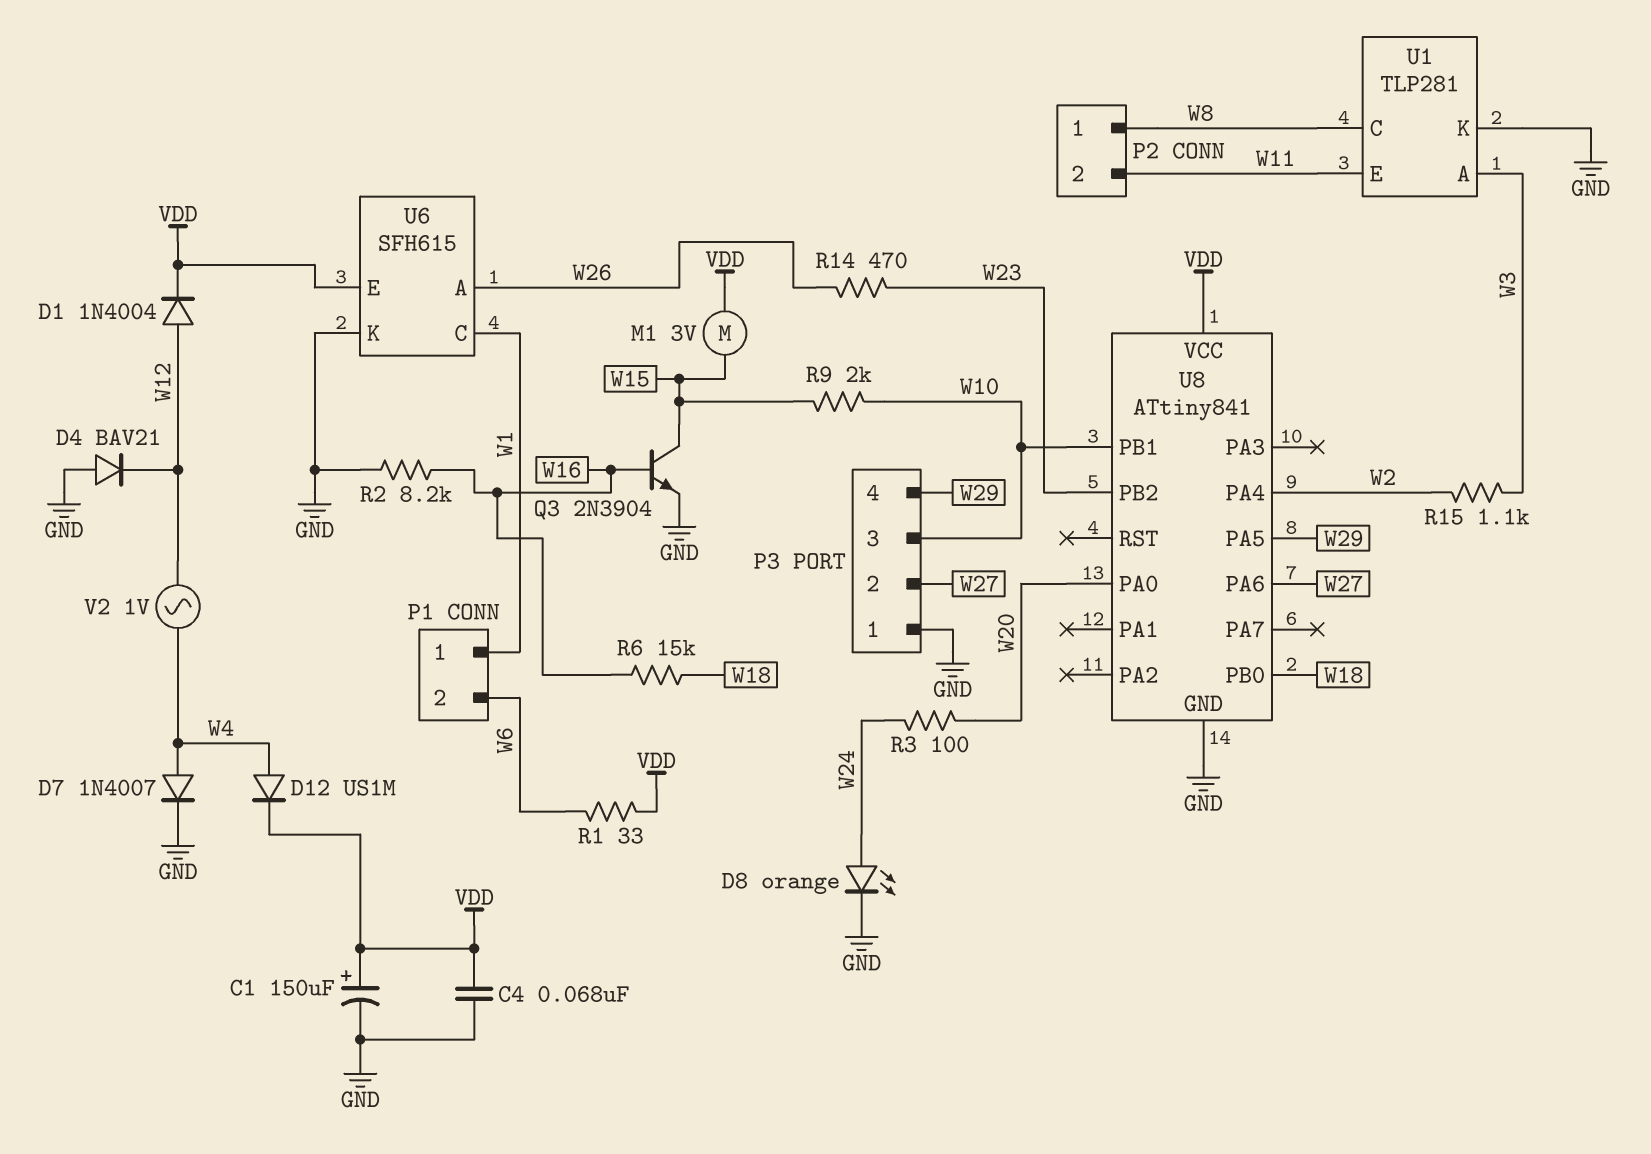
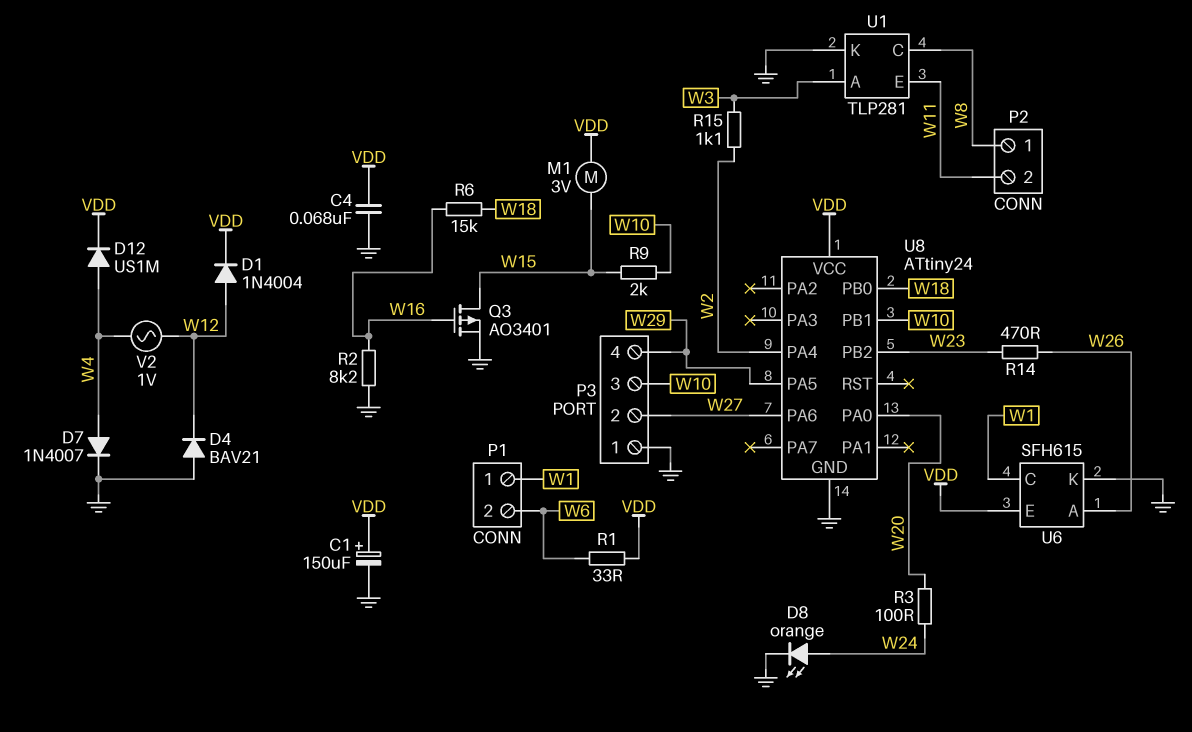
Q3: NPN 2N3904 (B W16, C W15, E GND) -> PMOS AO3401 (G W16, D W15, S GND)
U8: ATtiny841 -> ATtiny24

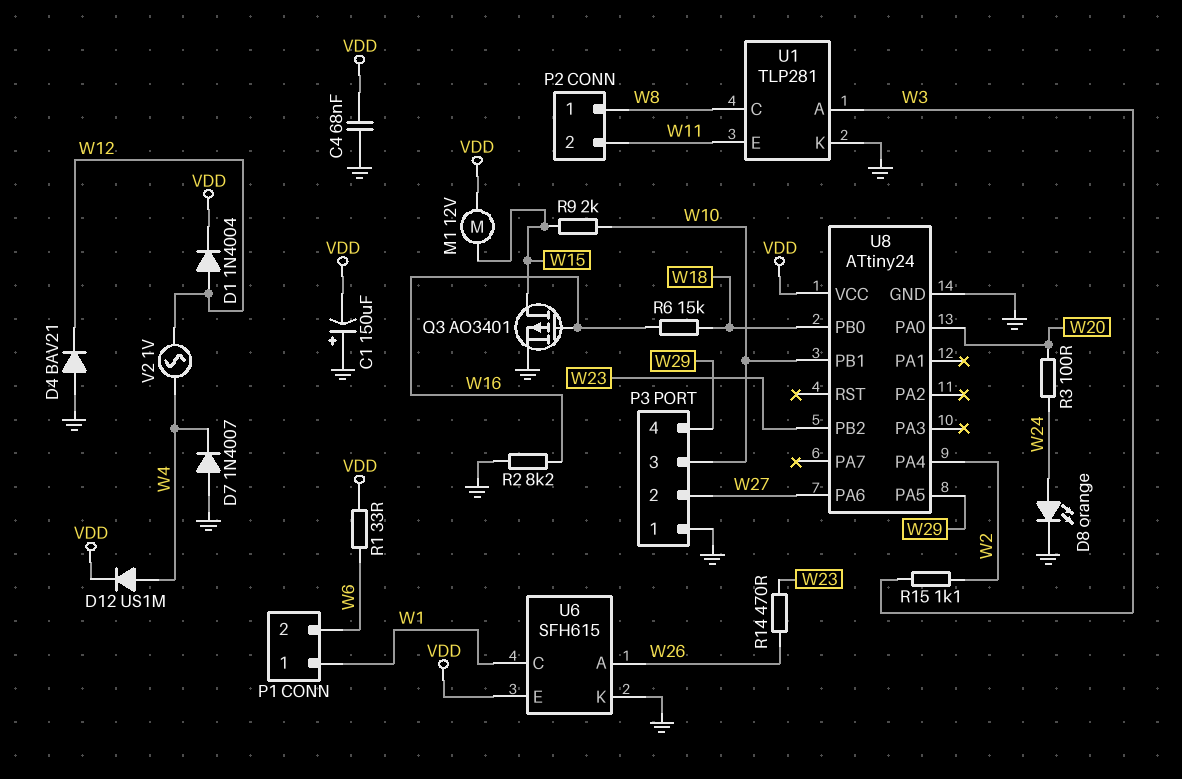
C1: 150uF (plus VDD, minus GND) -> 150uF (plus GND, minus VDD)
D7: diode 1N4007 (A W4, K GND) -> diode 1N4007 (A GND, K W4)
M1: motor 3V (VDD, W15) -> motor 12V (VDD, W15)

